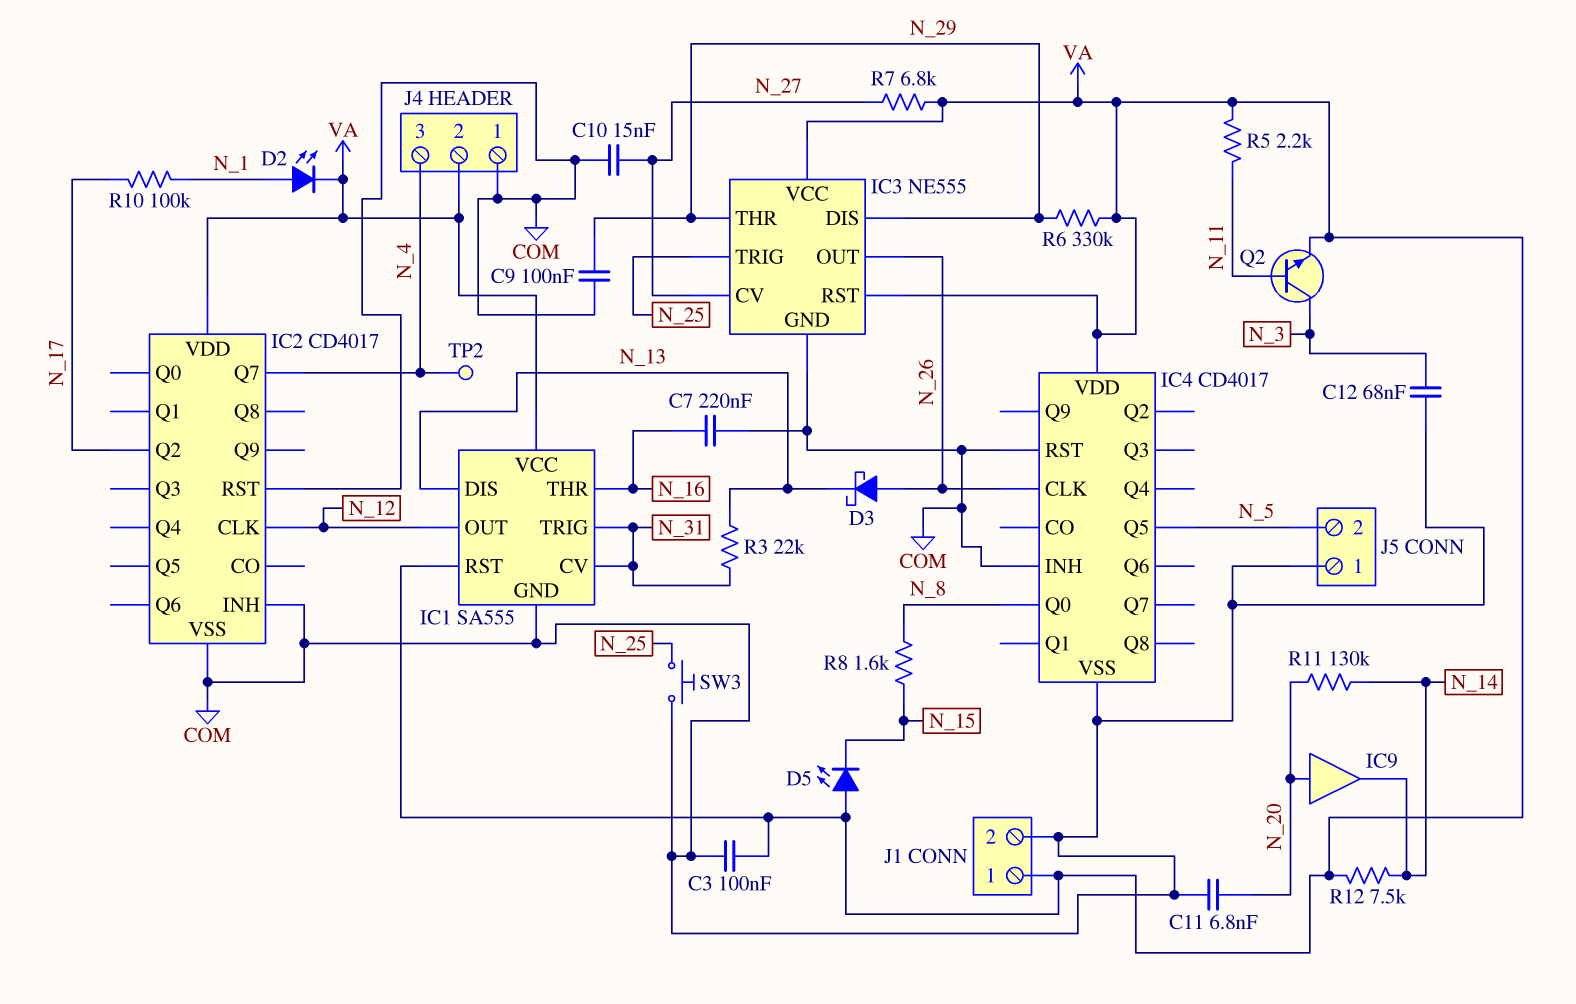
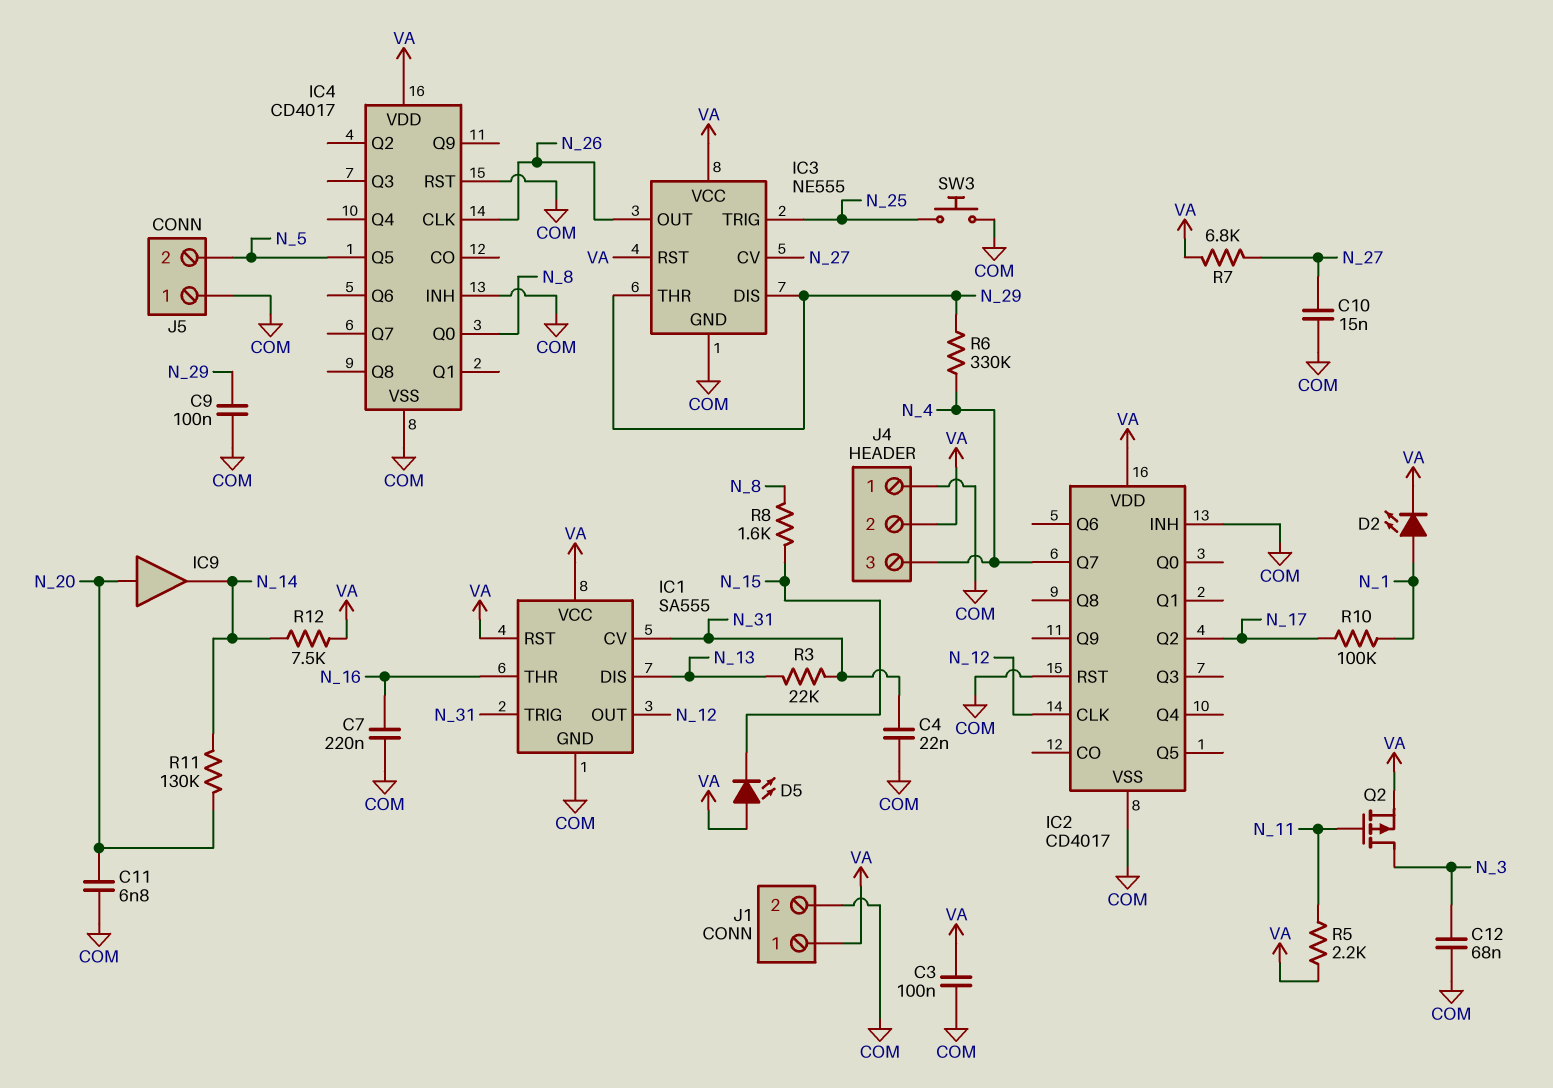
C4: none -> 22nF (COM, N_31)
D3: schottky (A N_26, K N_13) -> none
Q2: NPN (B N_11, C N_3, E VA) -> PMOS (G N_11, D N_3, S VA)
R6: 330k (N_29, VA) -> 330k (N_4, N_29)
TP2: test point (N_4) -> none

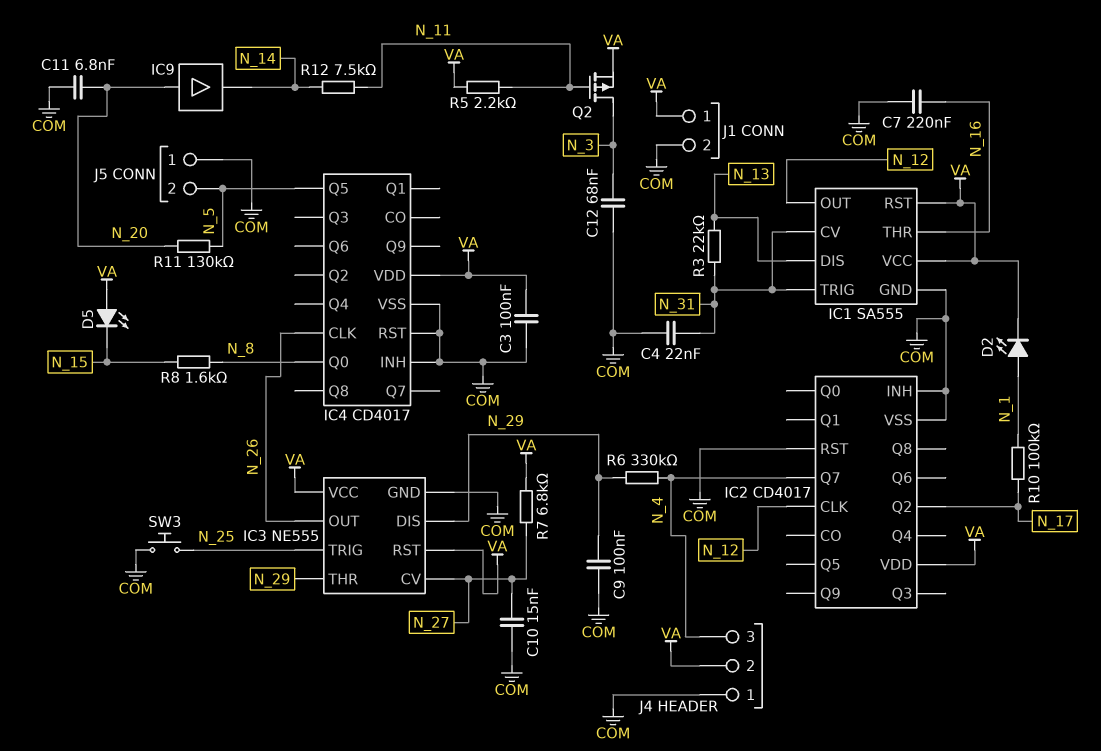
R11: 130k (N_14, N_20) -> 130k (N_5, N_20)
R12: 7.5k (N_14, VA) -> 7.5k (N_11, N_14)

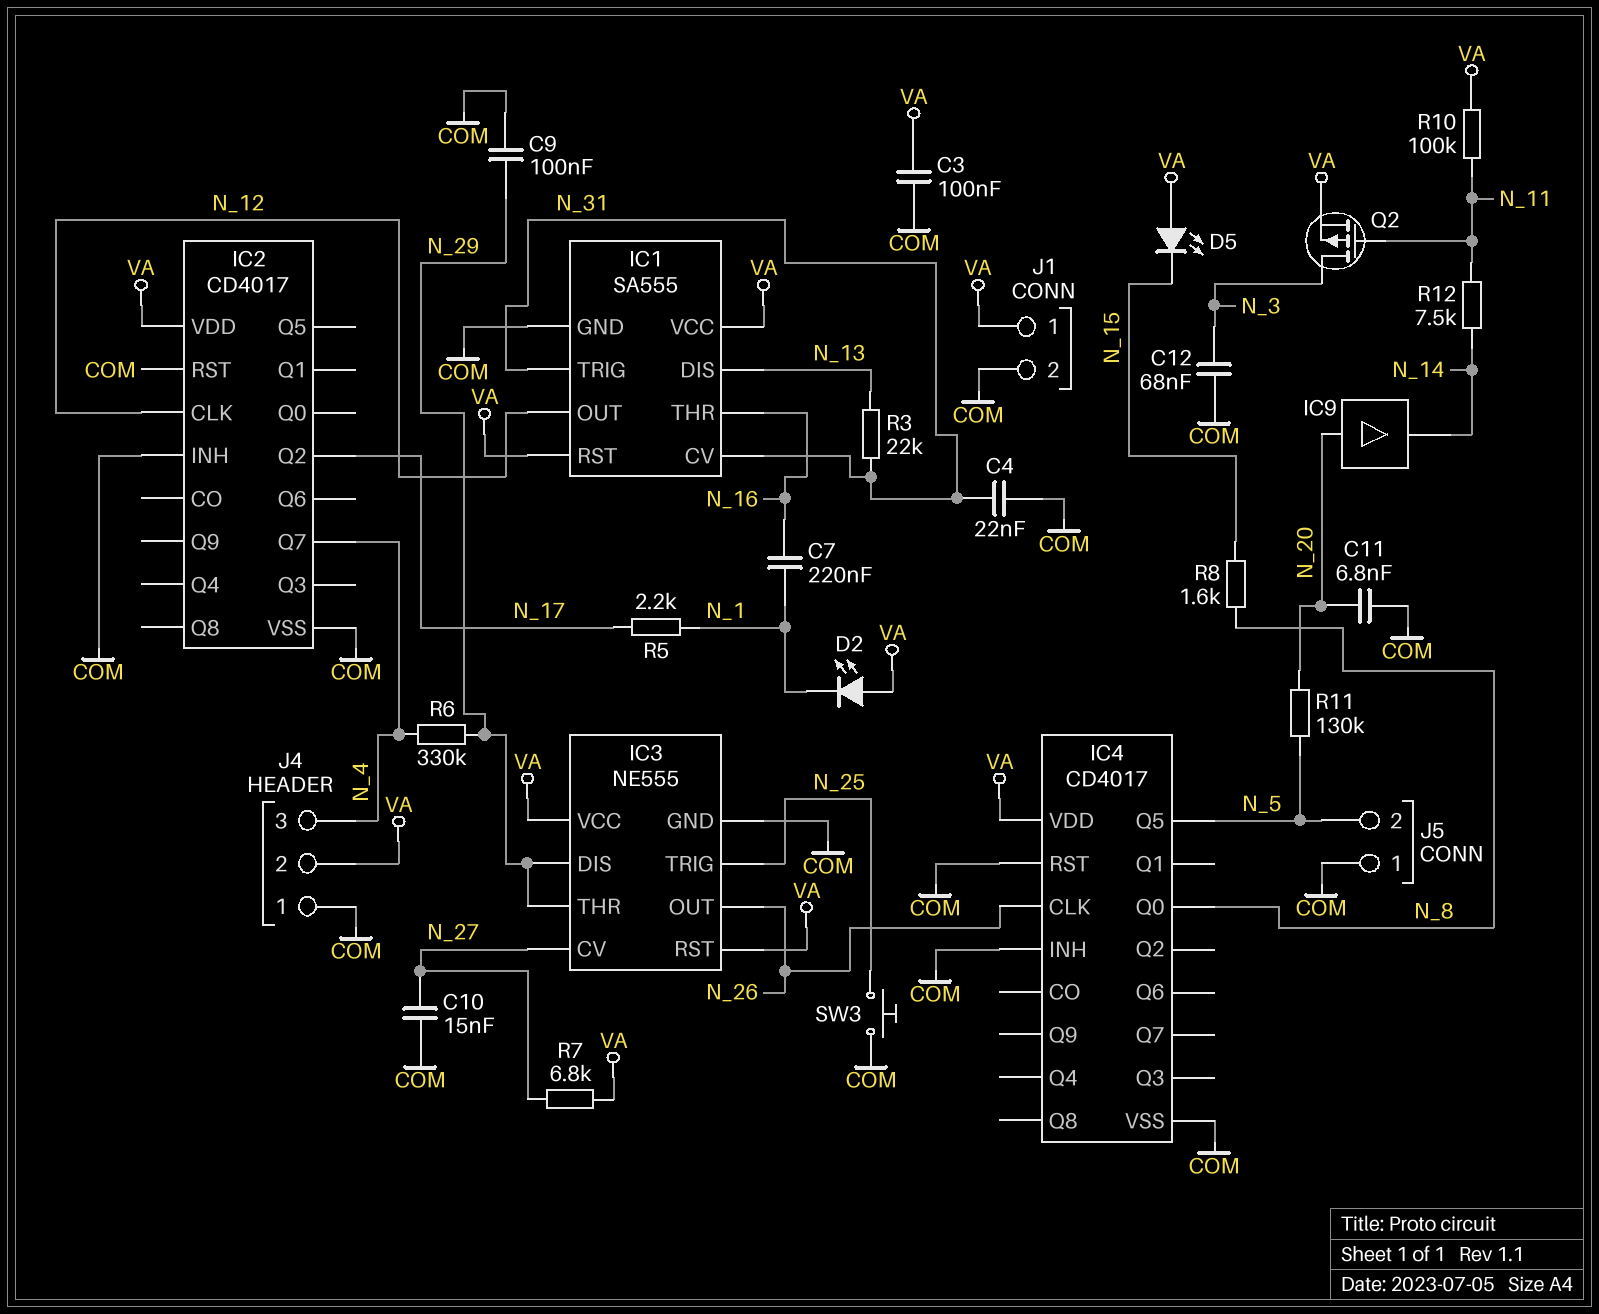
C7: 220nF (COM, N_16) -> 220nF (N_1, N_16)
D2: LED (A N_1, K VA) -> LED (A VA, K N_1)
R5: 2.2k (N_11, VA) -> 2.2k (N_1, N_17)
R10: 100k (N_1, N_17) -> 100k (N_11, VA)

